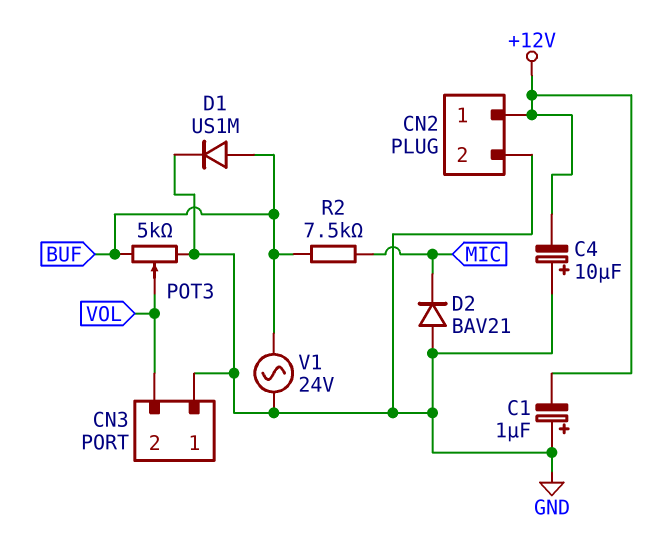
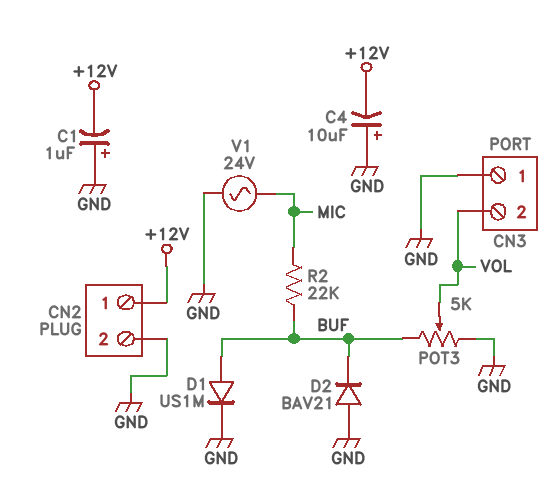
D2: diode BAV21 (A GND, K MIC) -> diode BAV21 (A GND, K BUF)
R2: 7.5k (BUF, MIC) -> 22k (BUF, MIC)
V1: AC 24V (BUF, GND) -> AC 24V (GND, MIC)

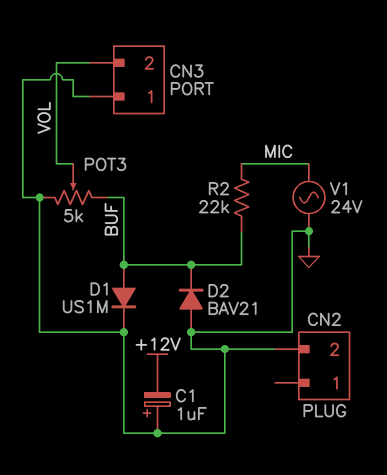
C4: 10uF (plus GND, minus +12V) -> none
CN2 pin 1: +12V -> none

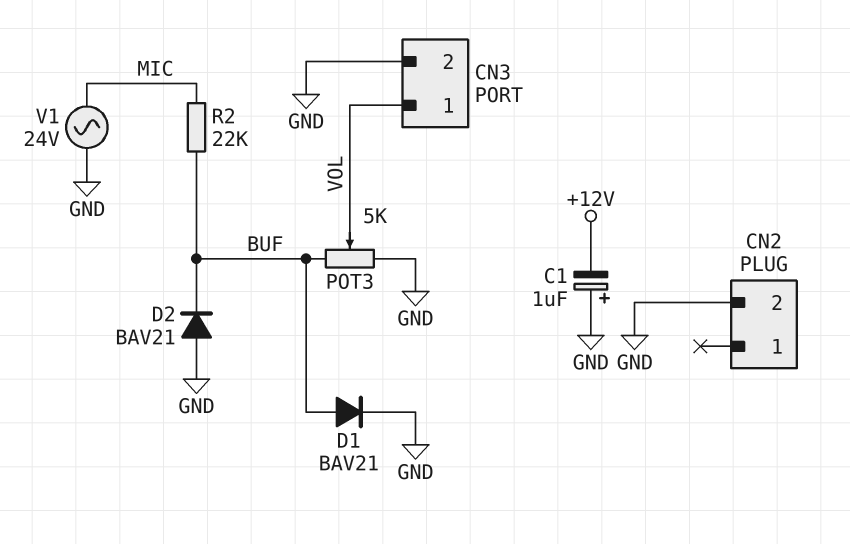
CN3 pin 1: GND -> VOL
CN3 pin 2: VOL -> GND
D1: diode US1M (A BUF, K GND) -> diode BAV21 (A BUF, K GND)

